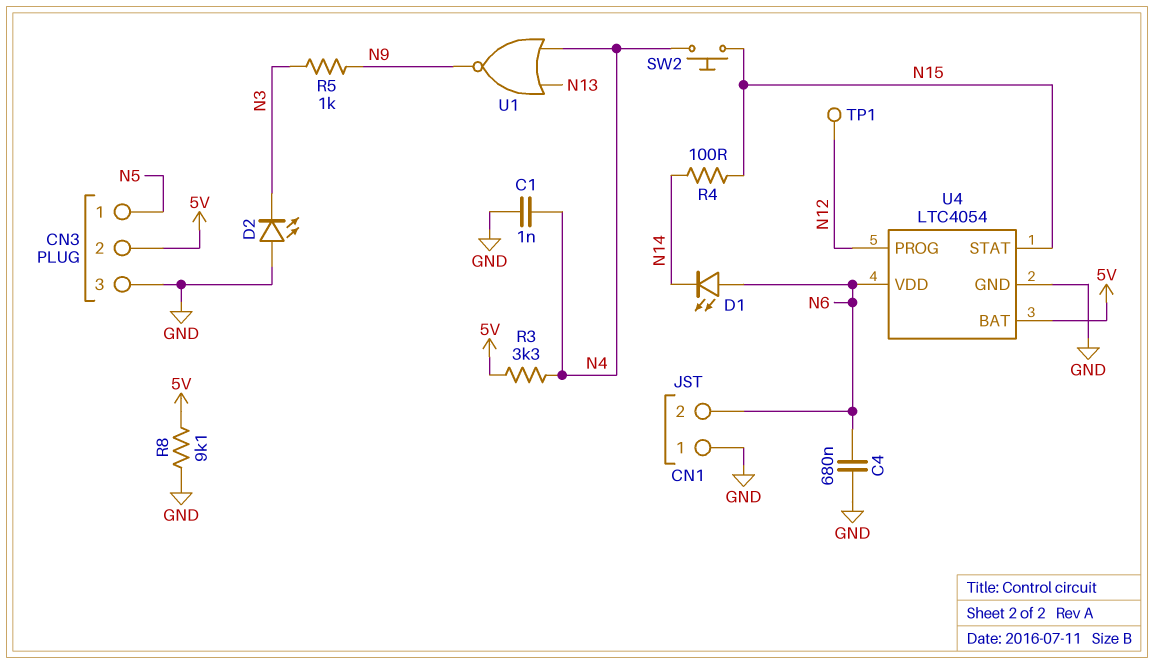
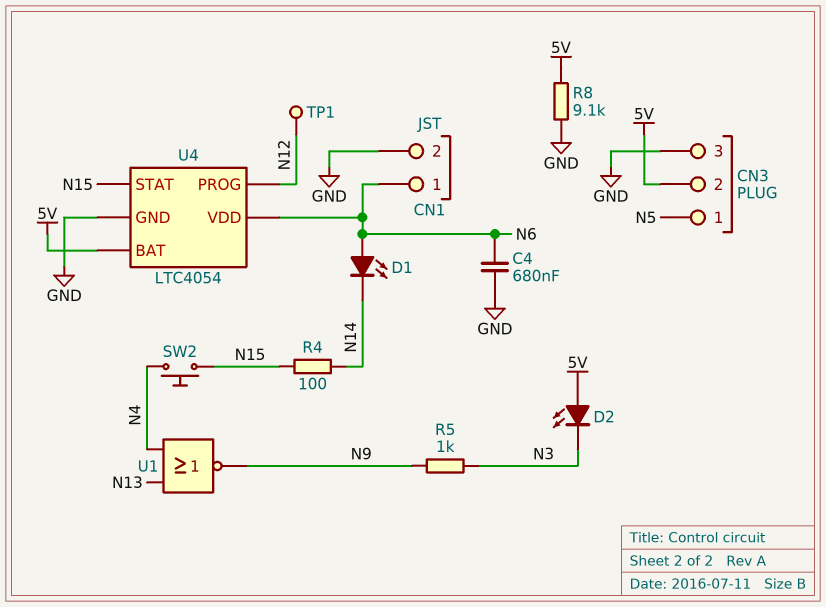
C1: 1nF (GND, N4) -> none
CN1 pin 1: GND -> N6
CN1 pin 2: N6 -> GND
D2: LED (A GND, K N3) -> LED (A 5V, K N3)
R3: 3.3k (5V, N4) -> none

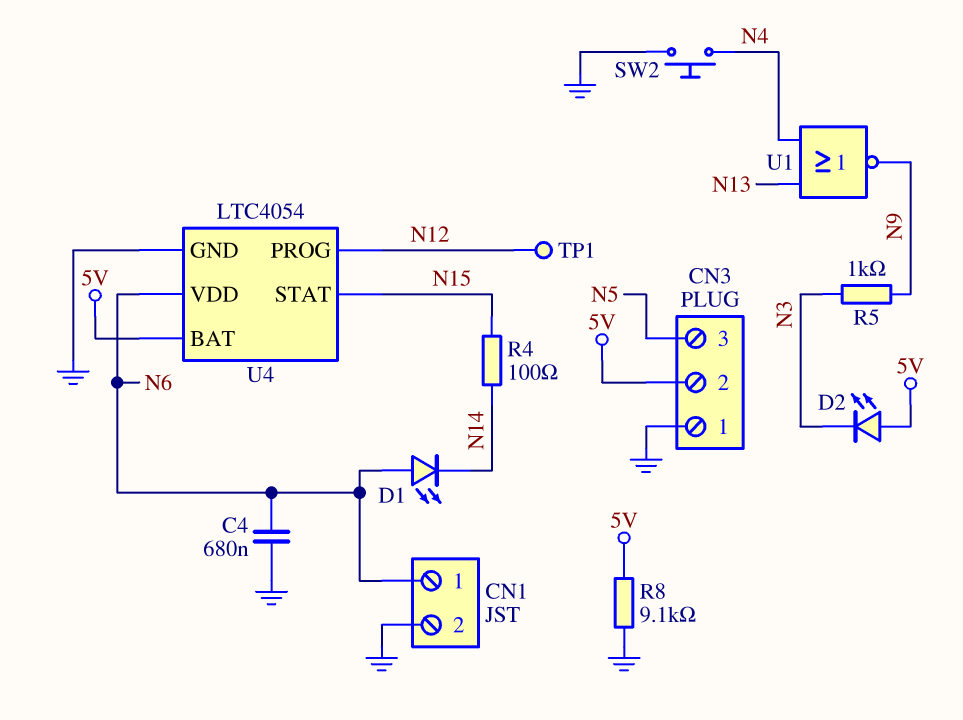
CN3 pin 1: N5 -> GND
CN3 pin 3: GND -> N5
SW2: button (N4, N15) -> button (GND, N4)

